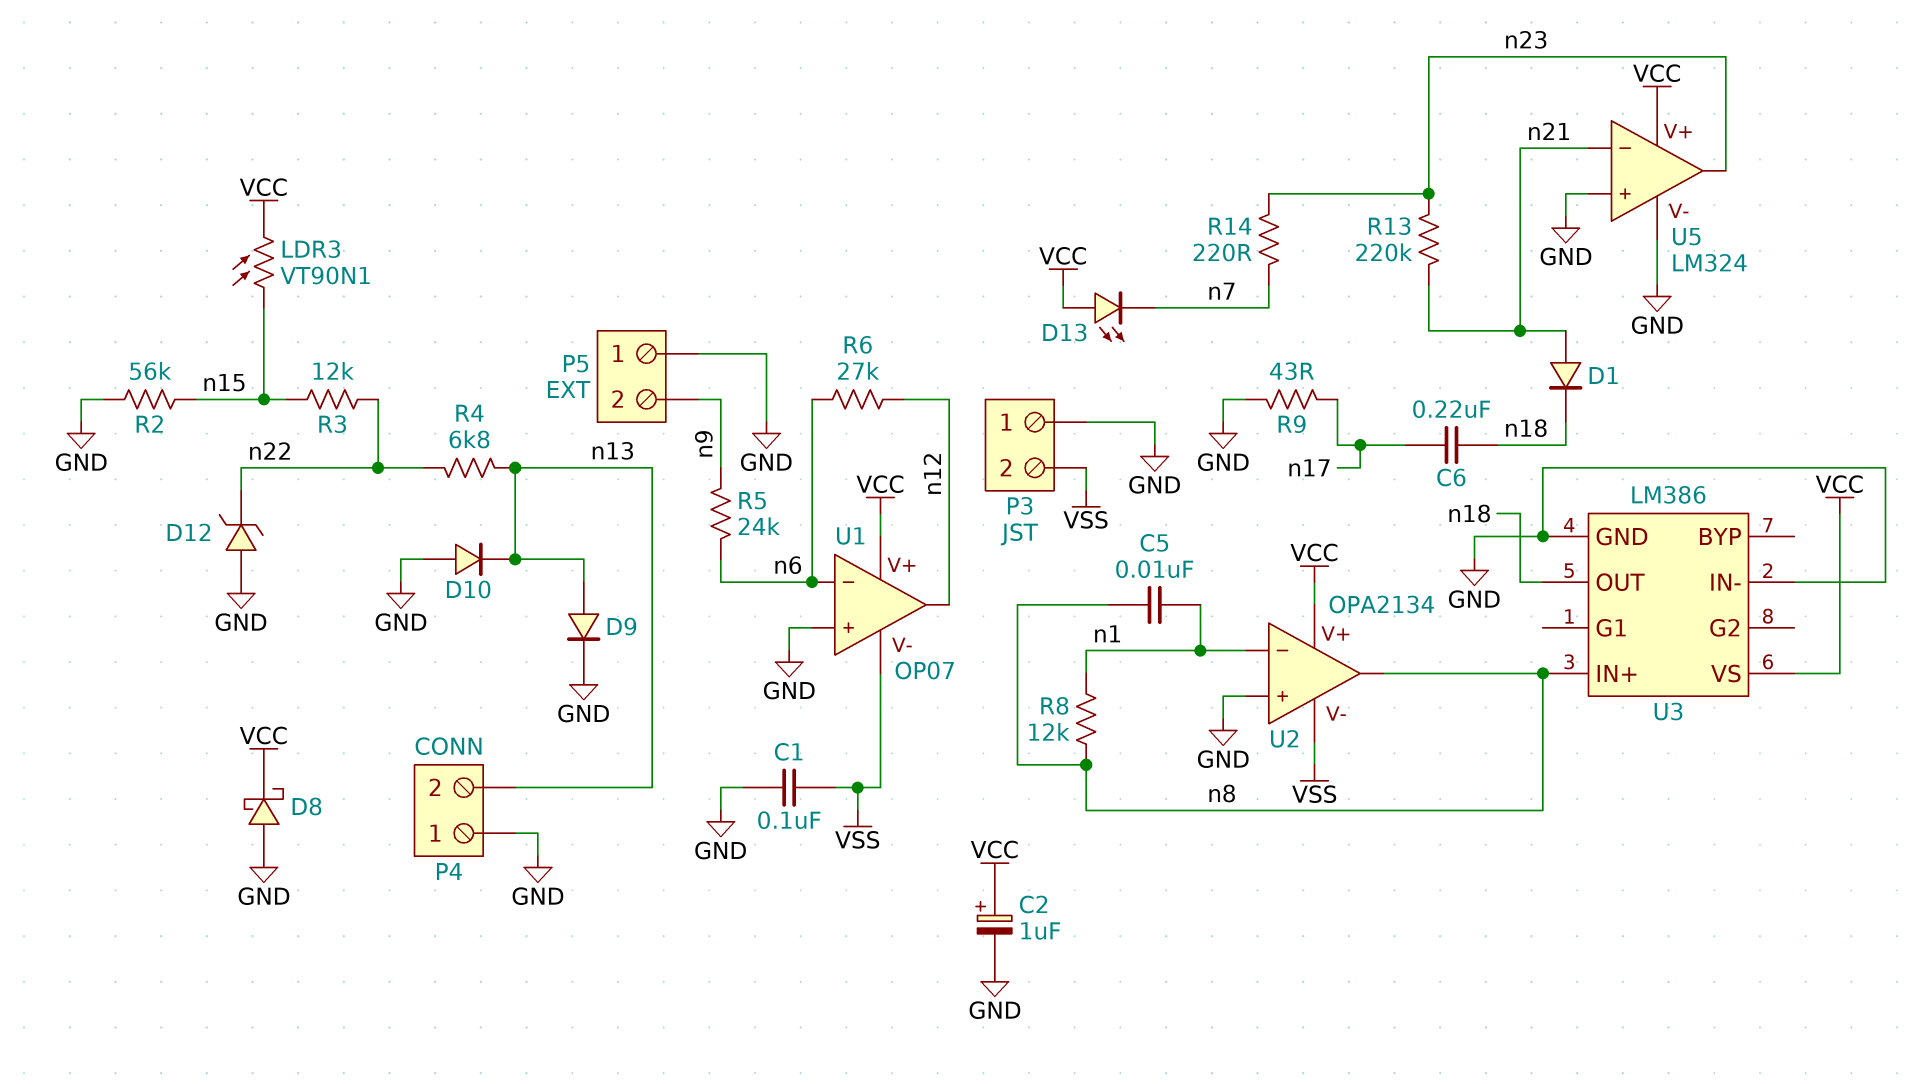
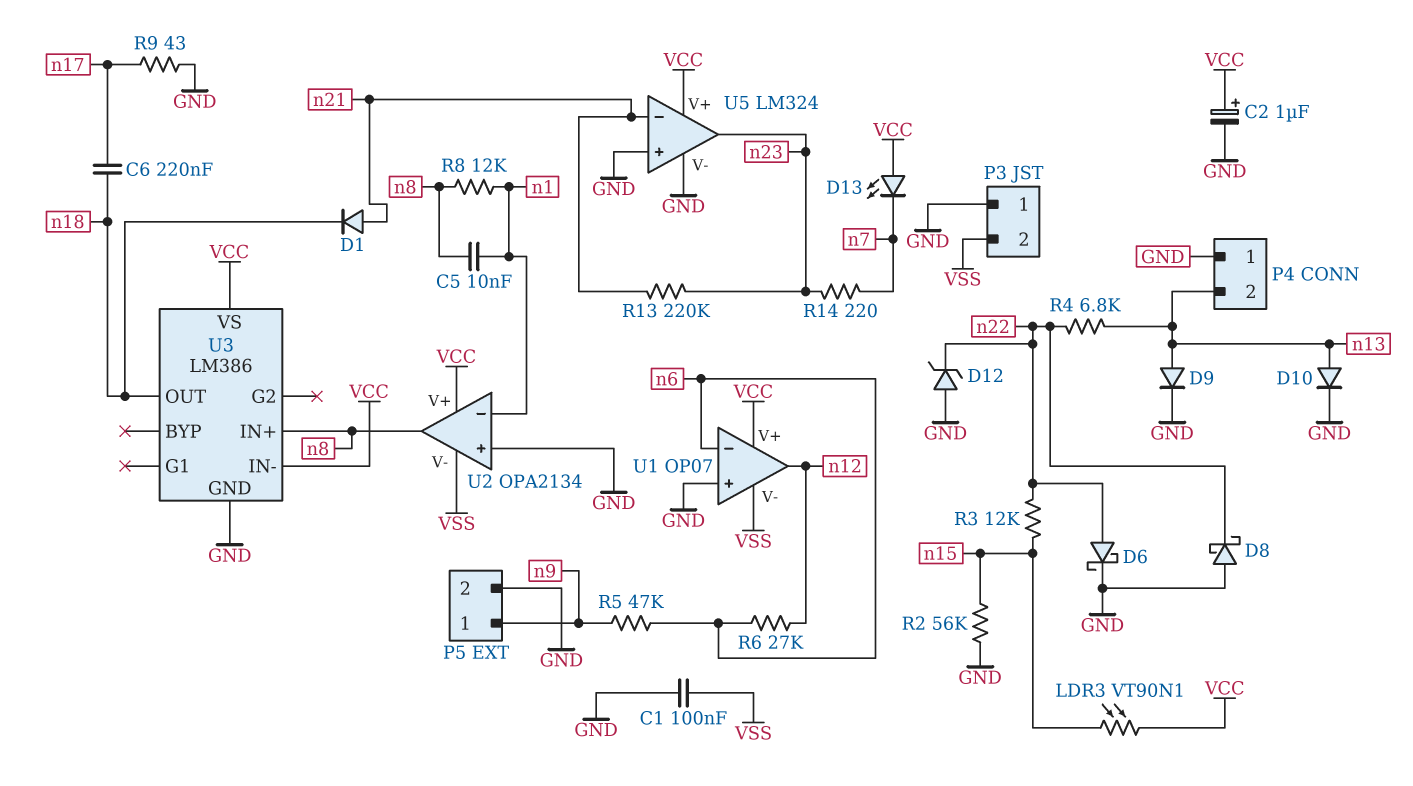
D6: none -> schottky (A n22, K GND)
D8: schottky (A GND, K VCC) -> schottky (A GND, K n22)
D10: diode (A GND, K n13) -> diode (A n13, K GND)
P5 pin 1: GND -> n9
P5 pin 2: n9 -> GND
R5: 24k (n6, n9) -> 47k (n6, n9)
U3 pin IN-: GND -> VCC

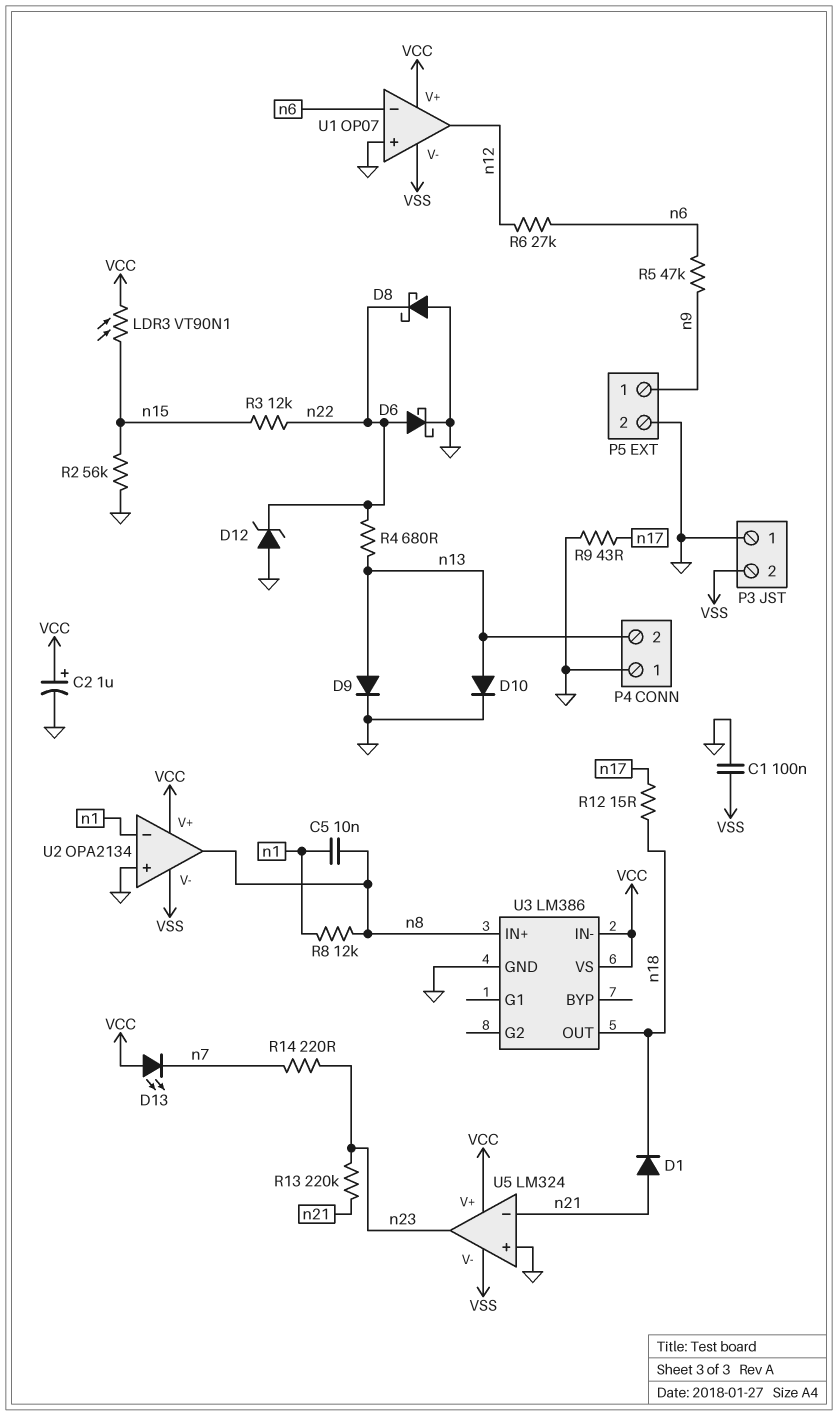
C6: 220nF (n17, n18) -> none
R4: 6.8k (n13, n22) -> 680 (n13, n22)
R12: none -> 15 (n17, n18)
U5 pin V-: GND -> VSS

